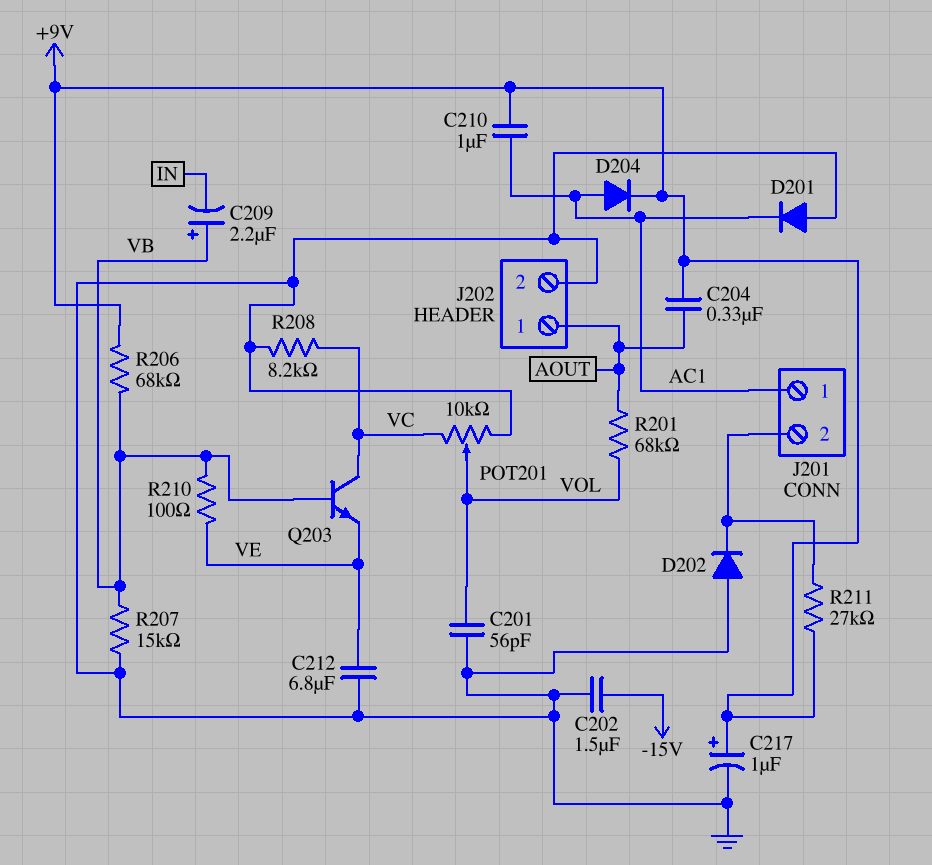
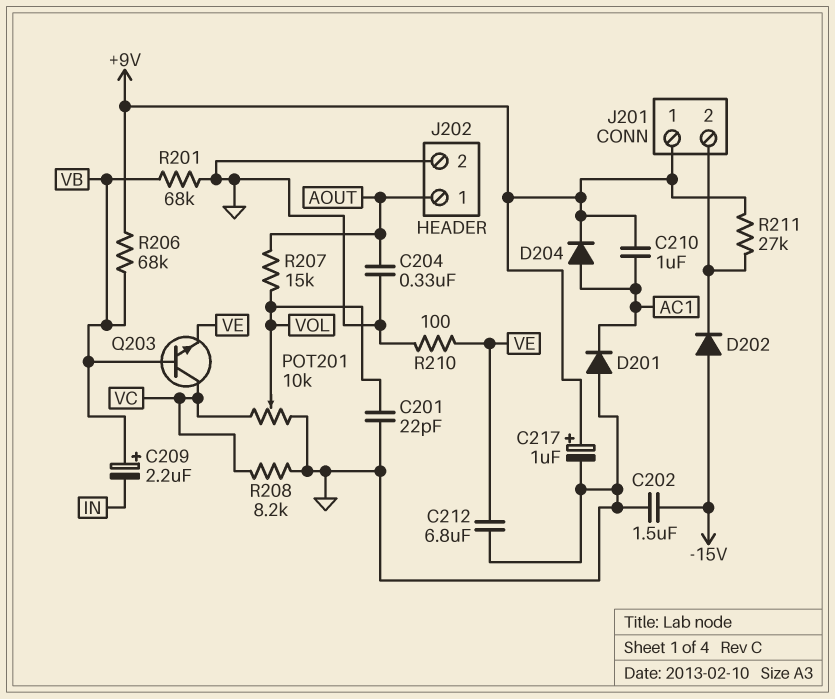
C201: 56pF (GND, VOL) -> 22pF (GND, VOL)
C204: 330nF (+9V, AOUT) -> 330nF (AOUT, GND)
D202: diode (A GND, K J201/2) -> diode (A -15V, K J201/2)
J201 pin 1: AC1 -> +9V
R201: 68k (AOUT, VOL) -> 68k (GND, VB)
R207: 15k (GND, VB) -> 15k (AOUT, VOL)
R210: 100 (VB, VE) -> 100 (GND, VE)

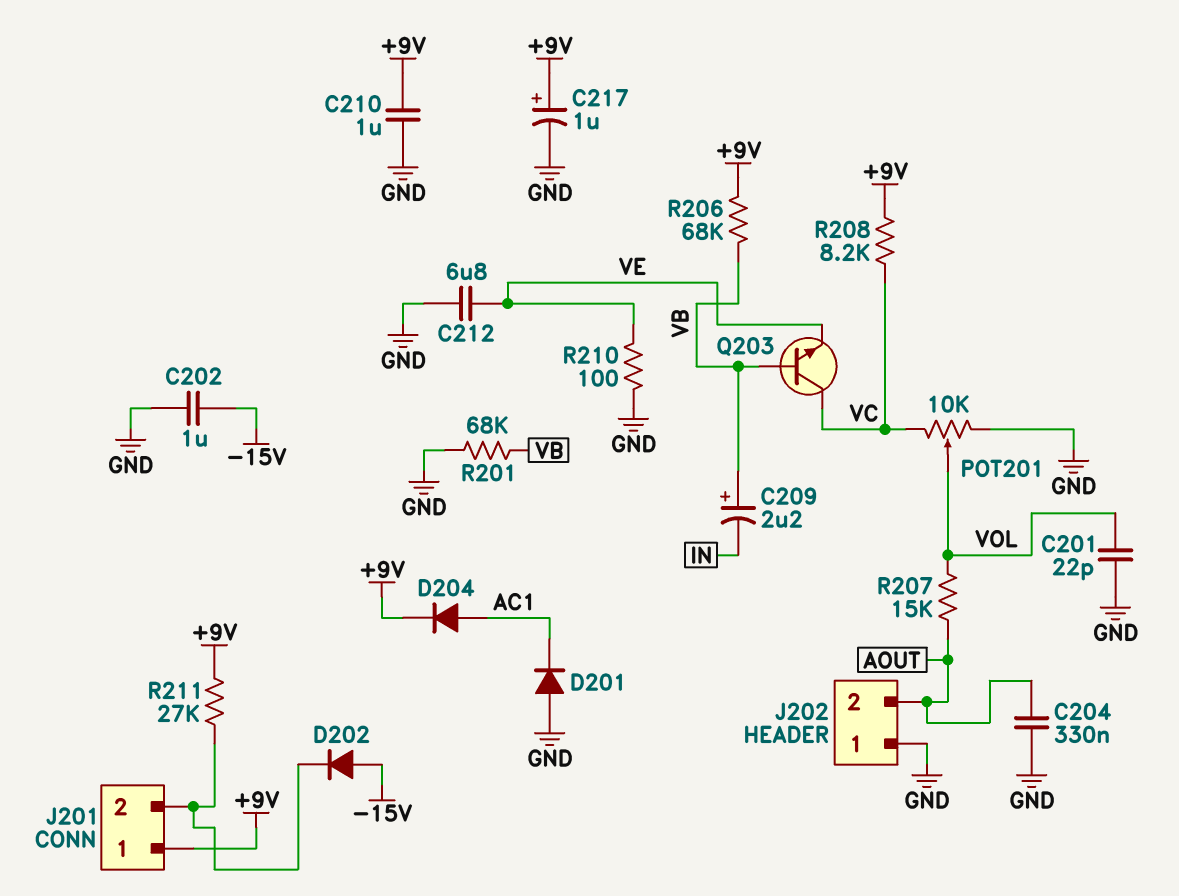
C202: 1.5uF (-15V, GND) -> 1uF (-15V, GND)
C210: 1uF (+9V, AC1) -> 1uF (+9V, GND)
J202 pin 1: AOUT -> GND
J202 pin 2: GND -> AOUT
R208: 8.2k (GND, VC) -> 8.2k (+9V, VC)

